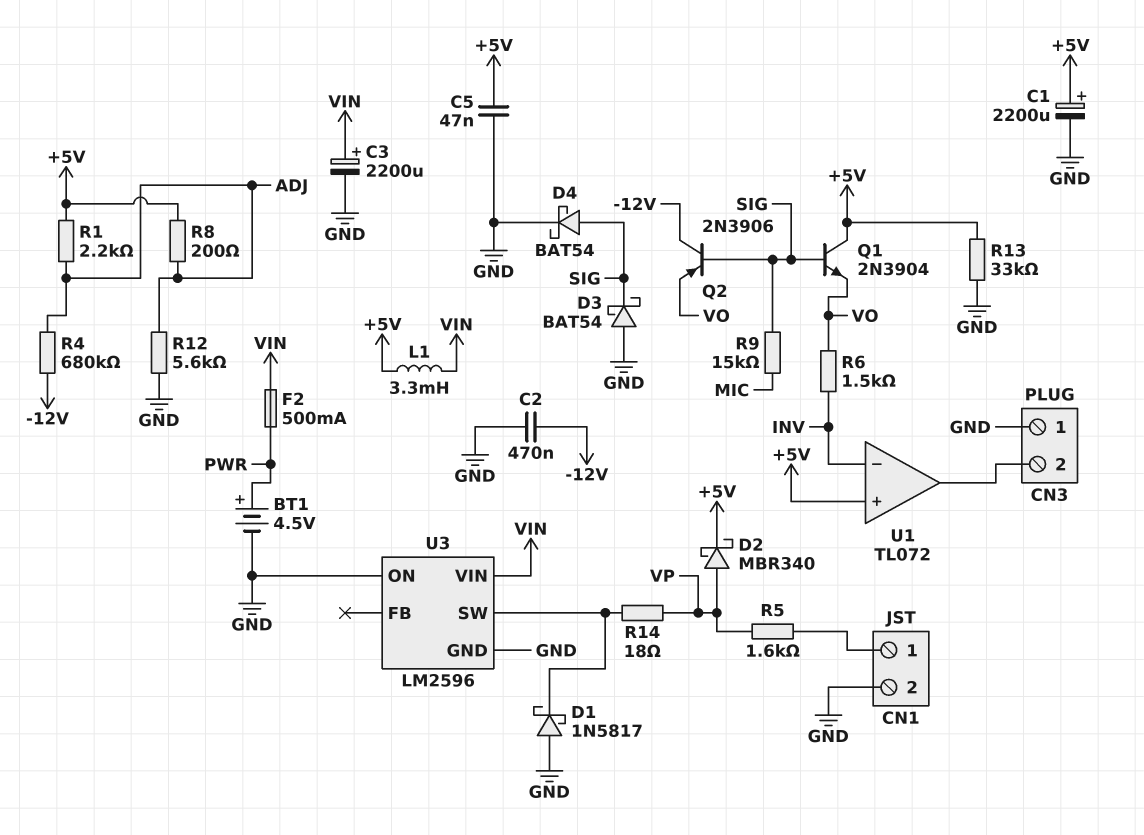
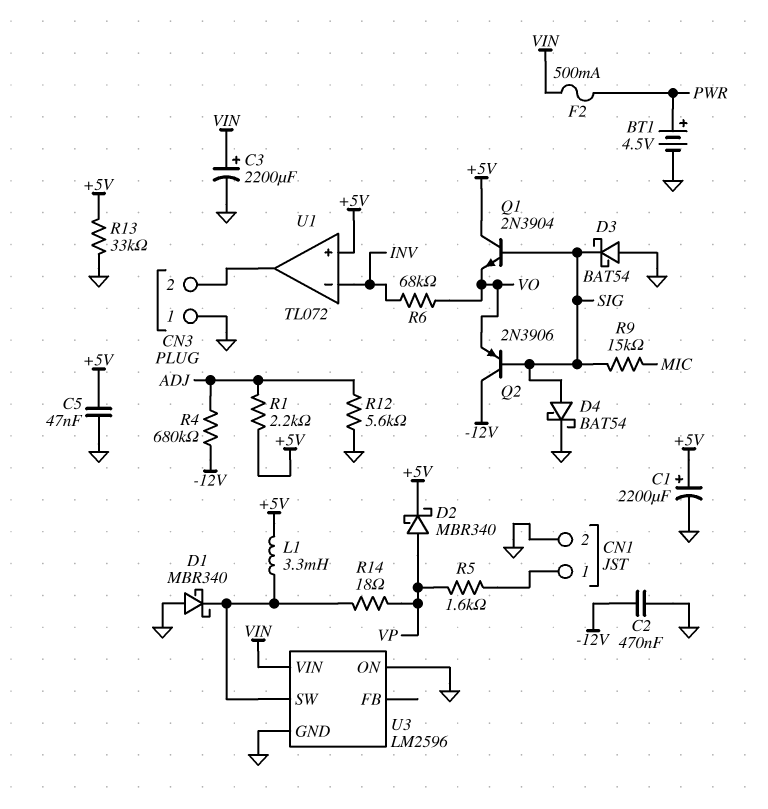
D1: schottky 1N5817 (A GND, K U3/SW) -> schottky MBR340 (A GND, K U3/SW)
L1: 3.3mH (+5V, VIN) -> 3.3mH (+5V, U3/SW)
R6: 1.5k (INV, VO) -> 68k (INV, VO)
R8: 200 (+5V, ADJ) -> none

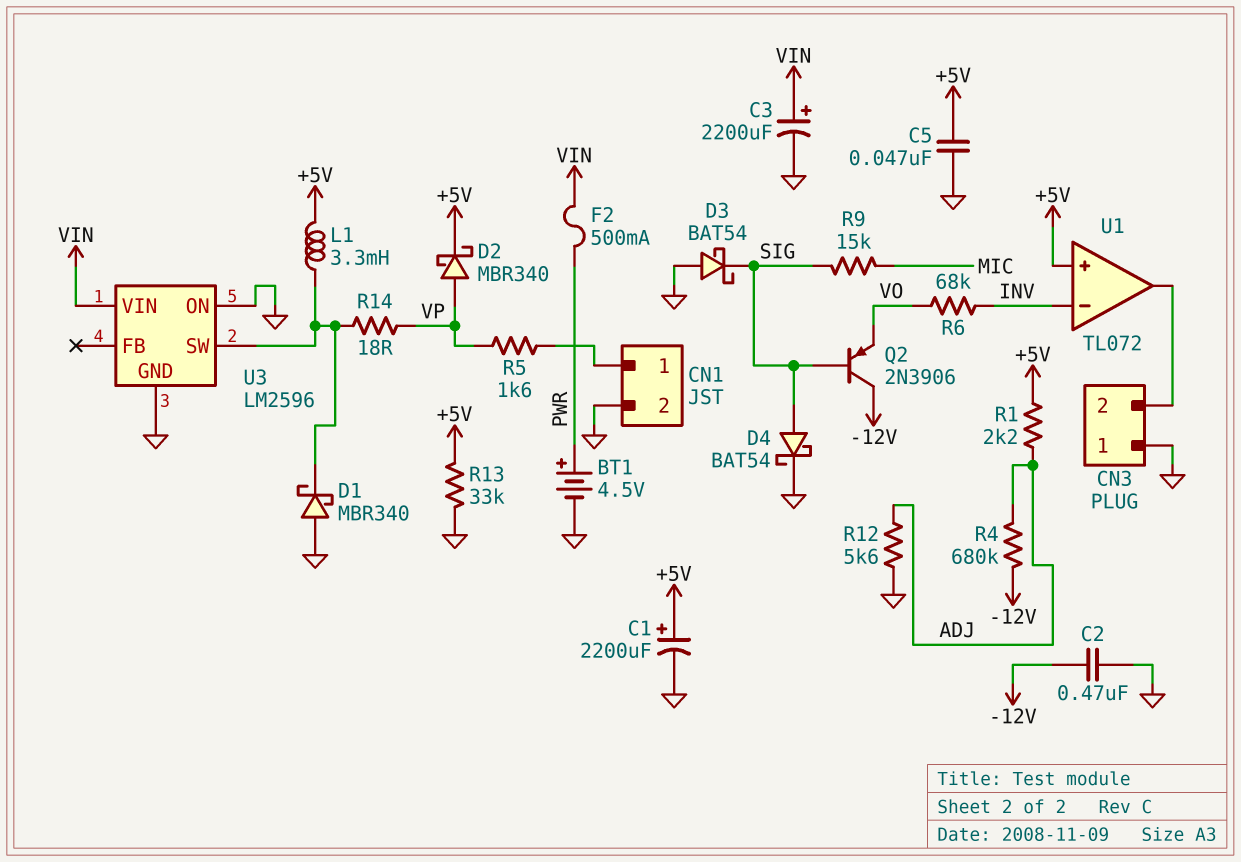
Q1: NPN 2N3904 (B SIG, C +5V, E VO) -> none

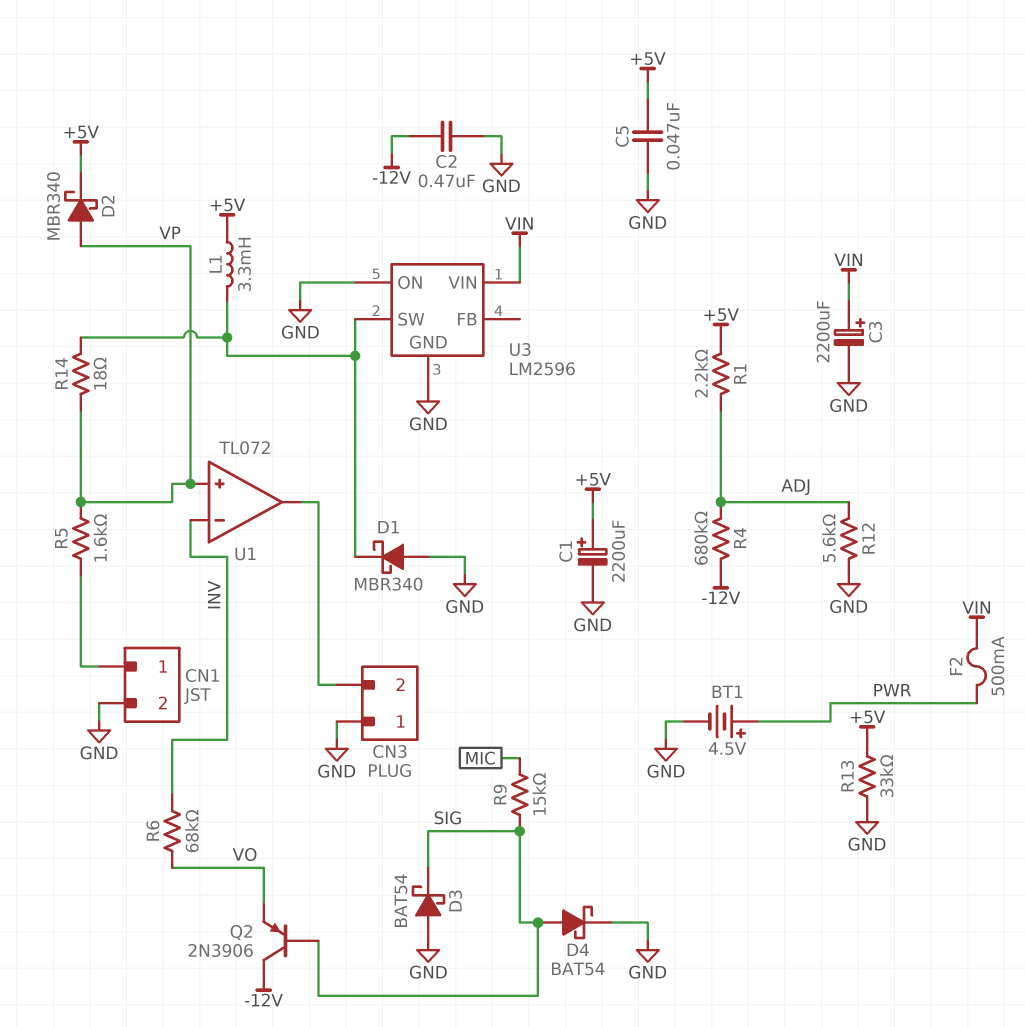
U1 pin in+: +5V -> VP

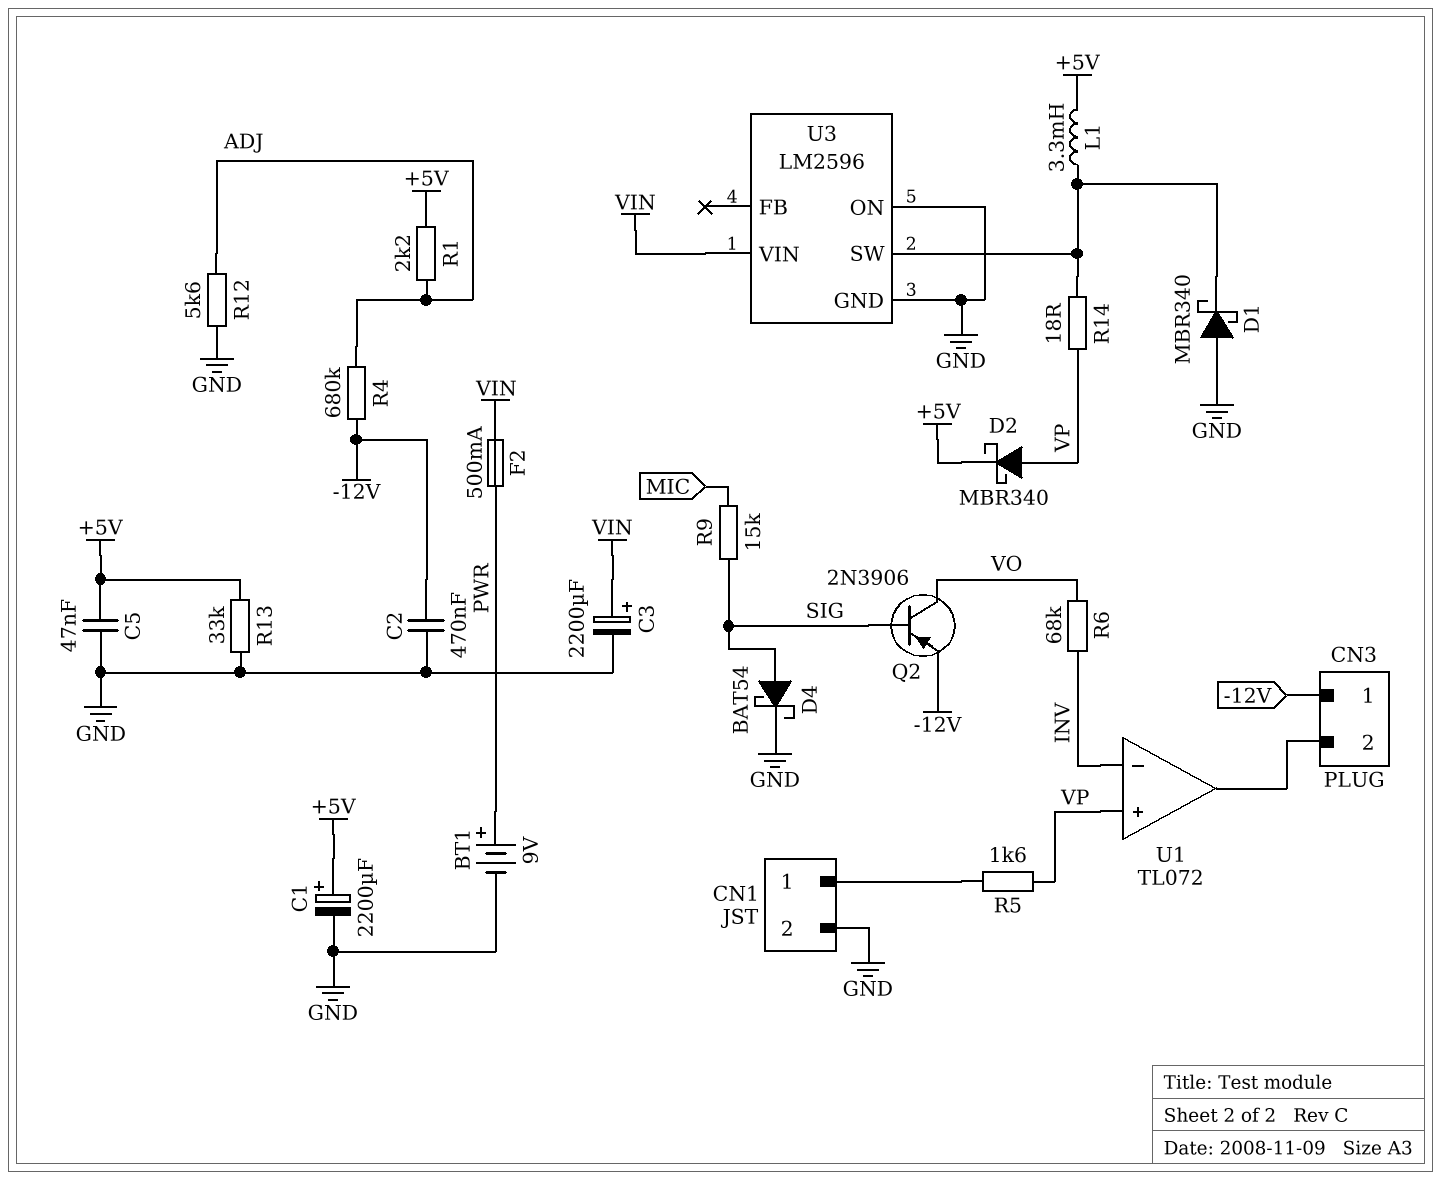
BT1: 4.5V (plus PWR, minus GND) -> 9V (plus PWR, minus GND)
CN3 pin 1: GND -> -12V
D3: schottky BAT54 (A GND, K SIG) -> none
Q2: PNP 2N3906 (B SIG, C -12V, E VO) -> PNP 2N3906 (B SIG, C VO, E -12V)

